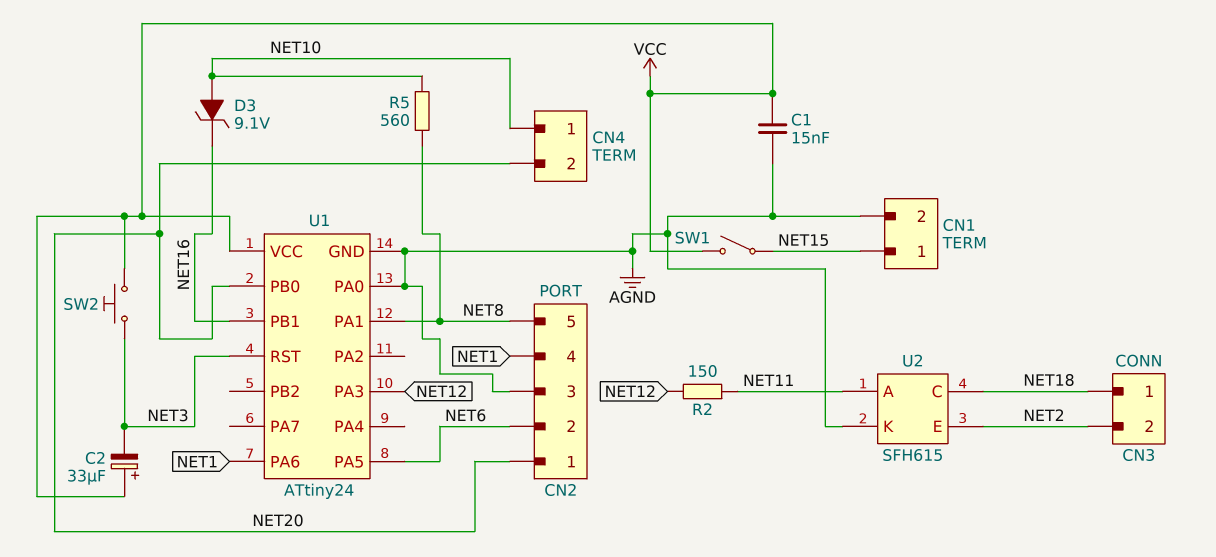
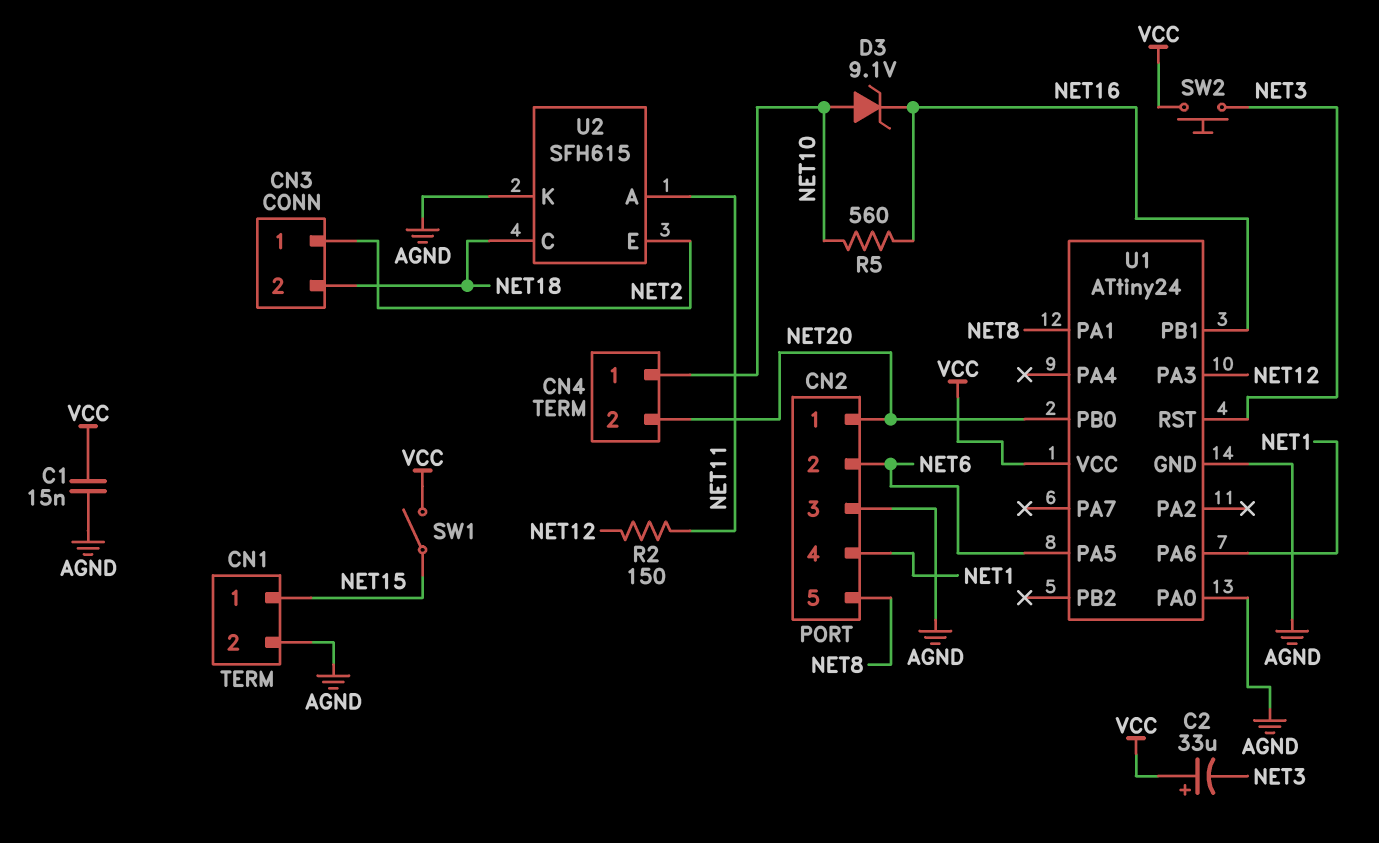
CN3 pin 1: NET18 -> NET2
CN3 pin 2: NET2 -> NET18
R5: 560 (NET8, NET10) -> 560 (NET10, NET16)

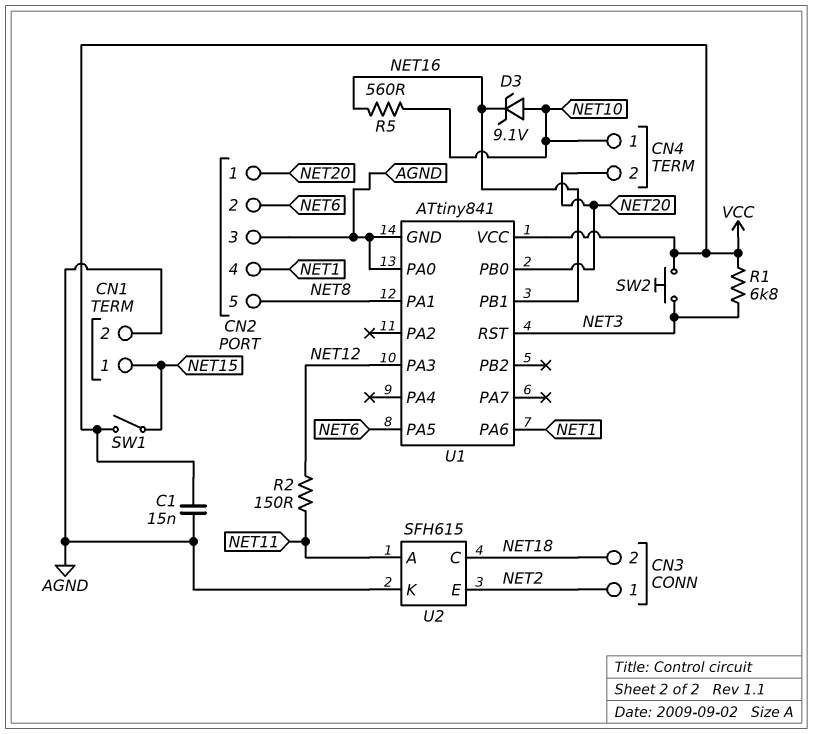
C2: 33uF (plus VCC, minus NET3) -> none
R1: none -> 6.8k (NET3, VCC)
U1: ATtiny24 -> ATtiny841

